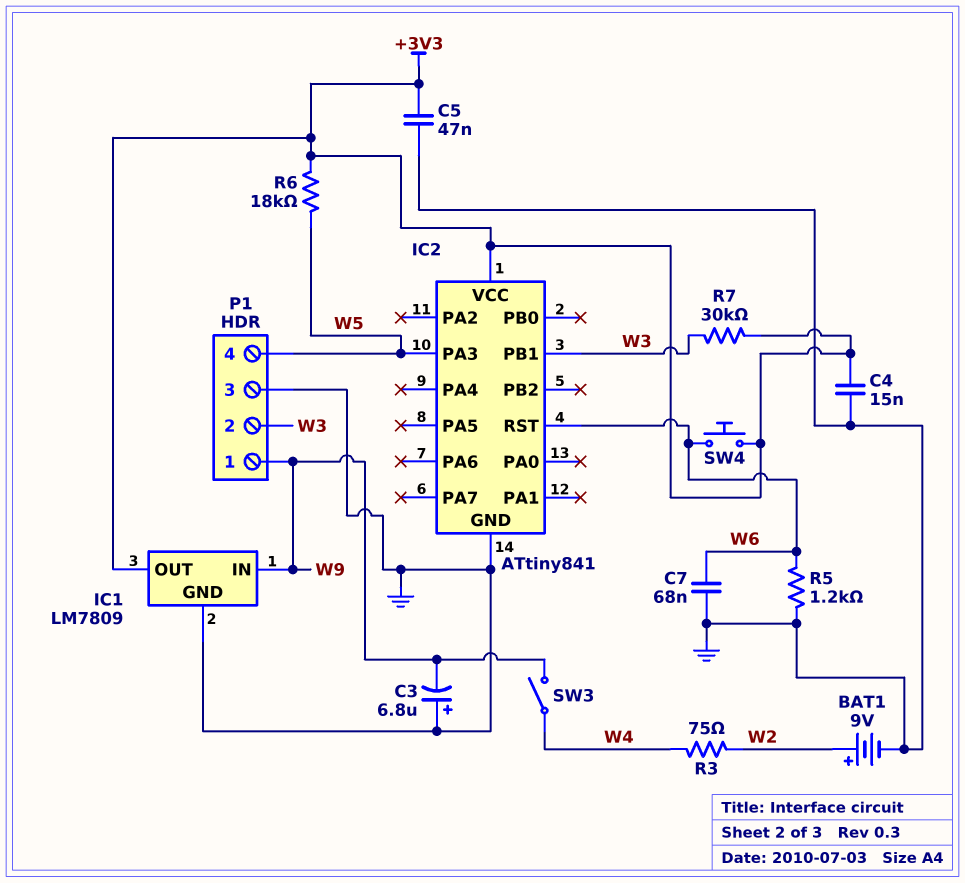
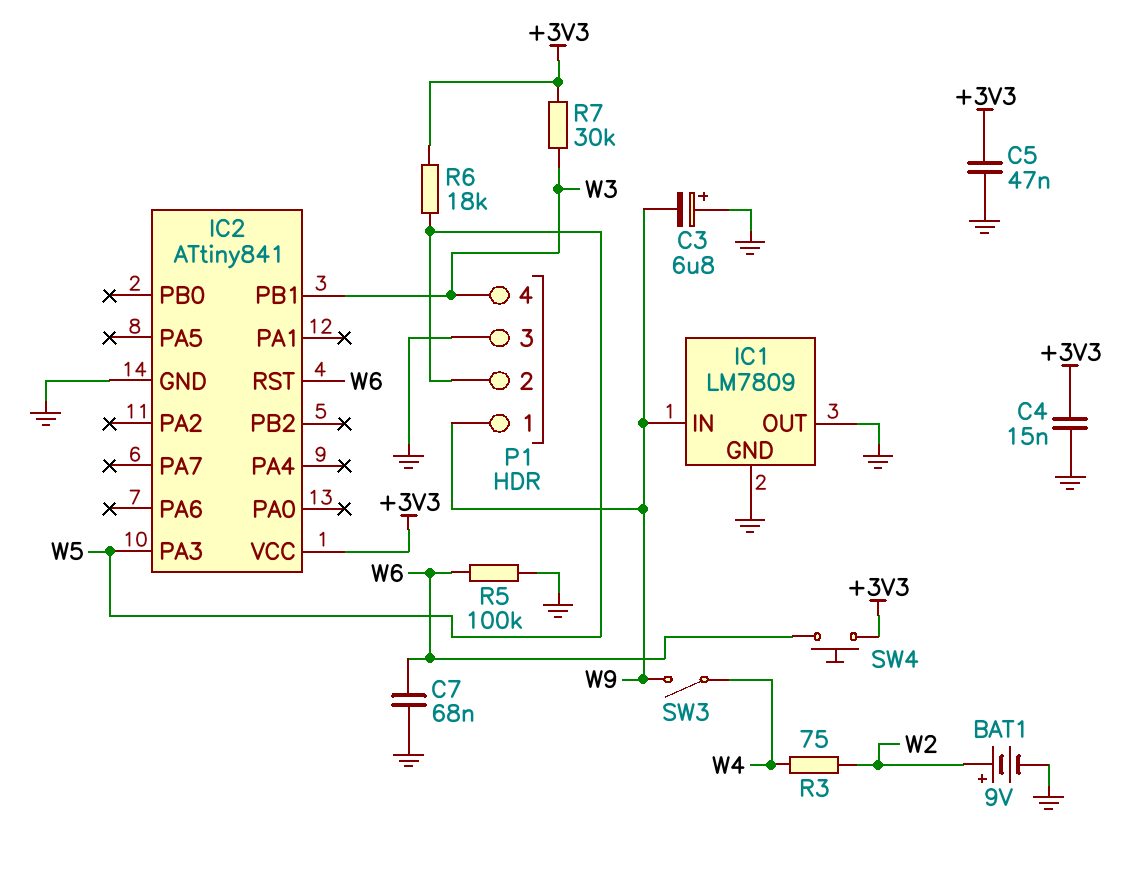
IC1 pin OUT: +3V3 -> GND
P1 pin 2: W3 -> W5
P1 pin 4: W5 -> W3
R5: 1.2k (GND, W6) -> 100k (GND, W6)

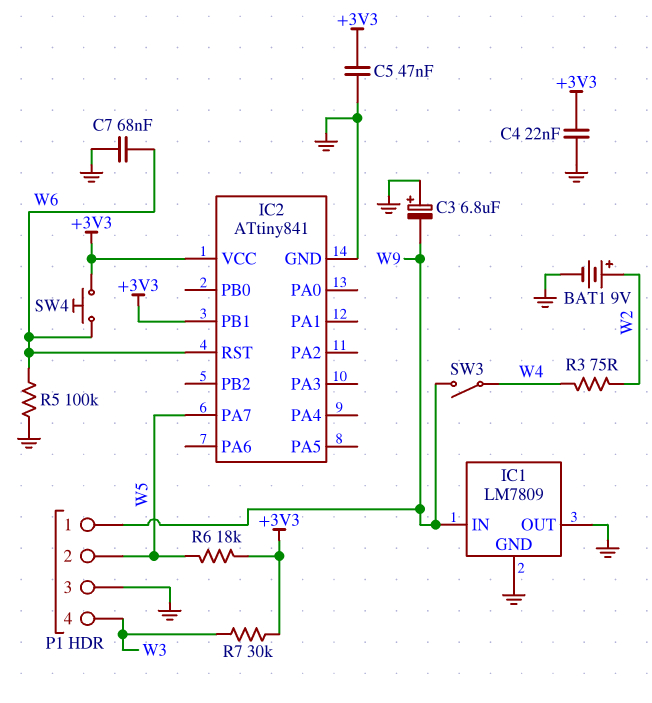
C4: 15nF (+3V3, GND) -> 22nF (+3V3, GND)
IC2 pin PA3: W5 -> none
IC2 pin PA7: none -> W5
IC2 pin PB1: W3 -> +3V3

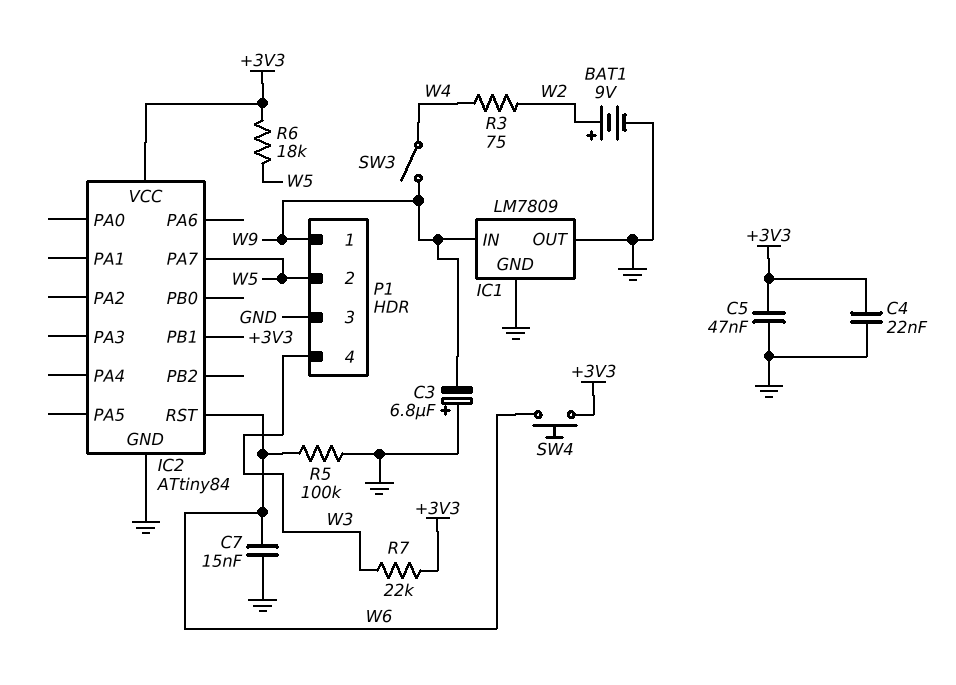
C7: 68nF (GND, W6) -> 15nF (GND, W6)
IC2: ATtiny841 -> ATtiny84
R7: 30k (+3V3, W3) -> 22k (+3V3, W3)

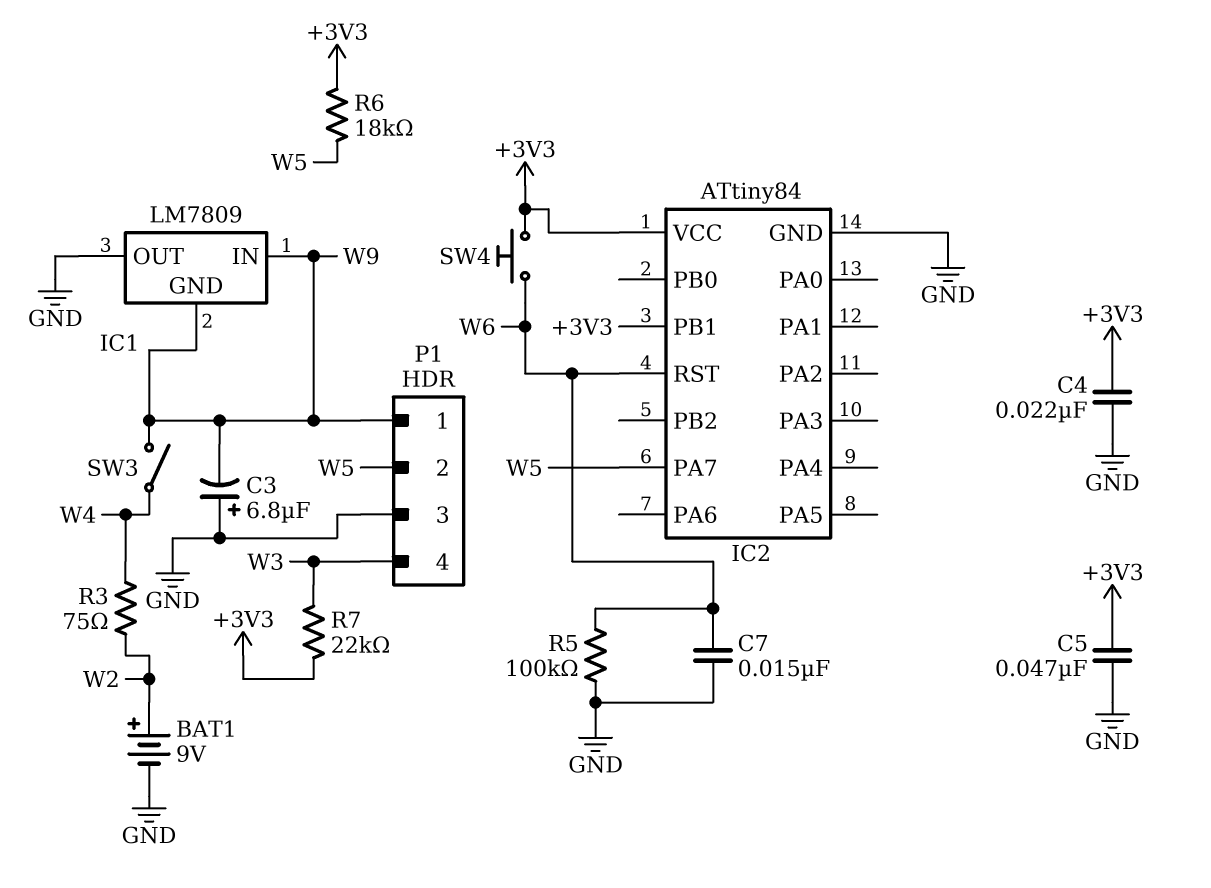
IC1 pin GND: GND -> W9

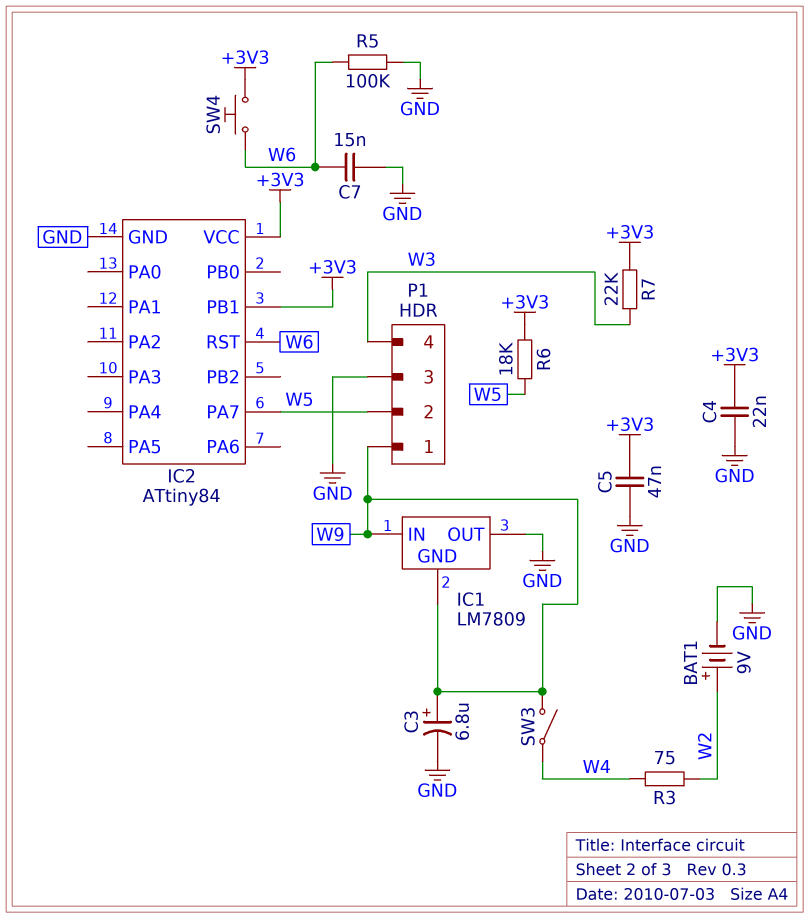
C3: 6.8uF (plus GND, minus W9) -> 6.8uF (plus W9, minus GND)

